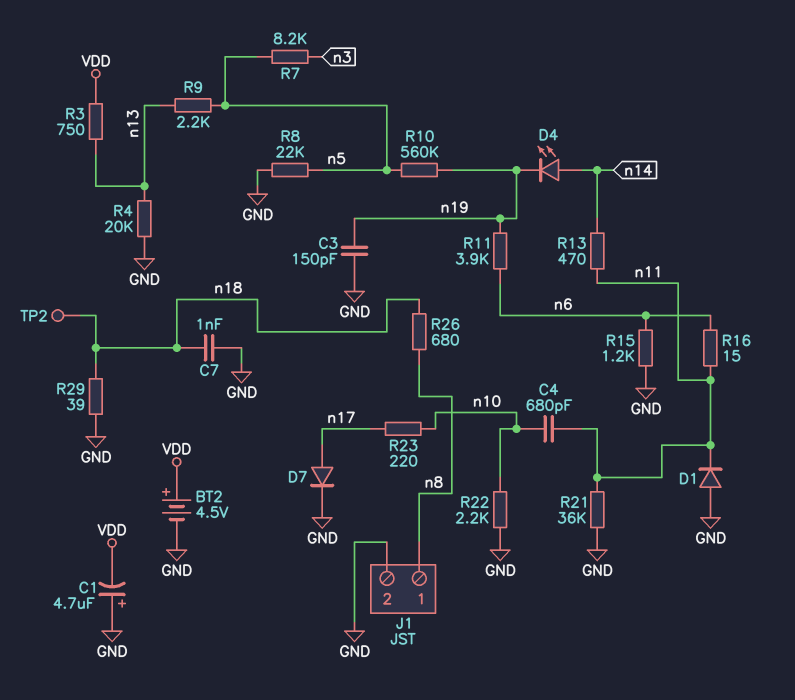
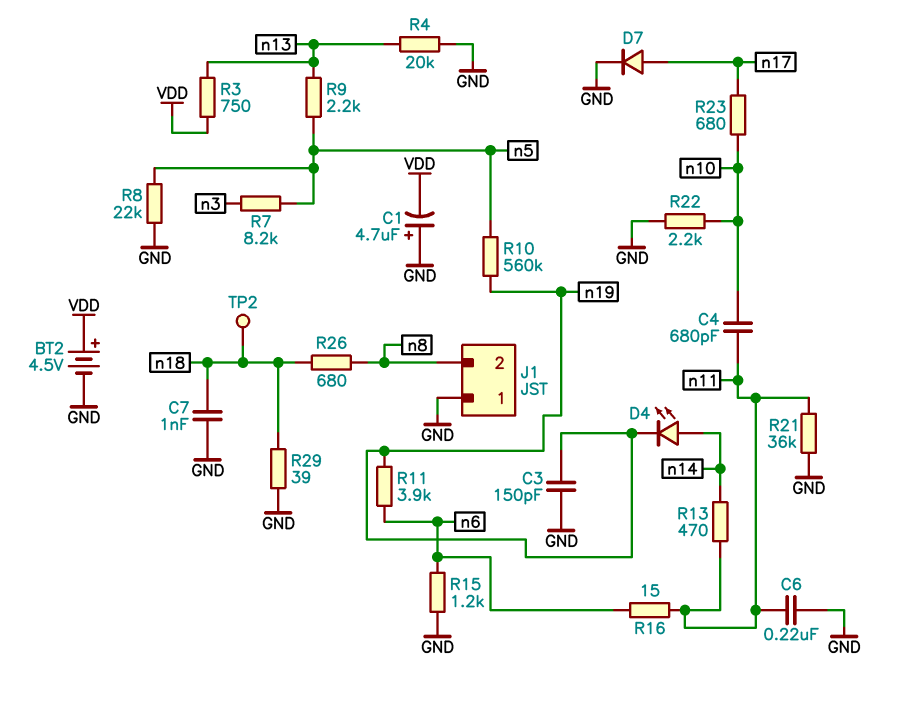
C6: none -> 220nF (GND, n11)
D1: diode (A GND, K n11) -> none
J1 pin 1: n8 -> GND
J1 pin 2: GND -> n8
R23: 220 (n10, n17) -> 680 (n10, n17)

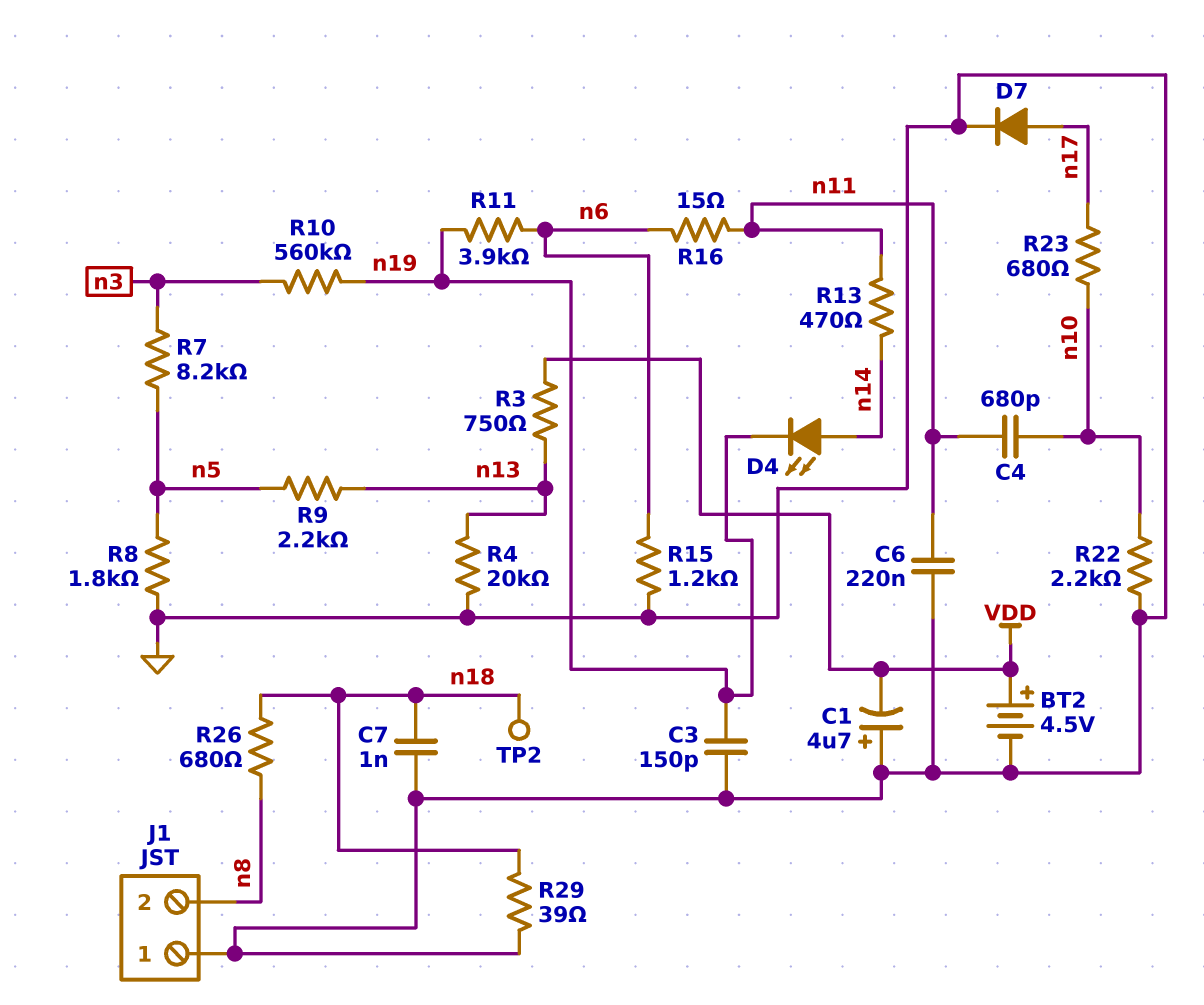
R8: 22k (GND, n5) -> 1.8k (GND, n5)
R10: 560k (n5, n19) -> 560k (n3, n19)
R21: 36k (GND, n11) -> none

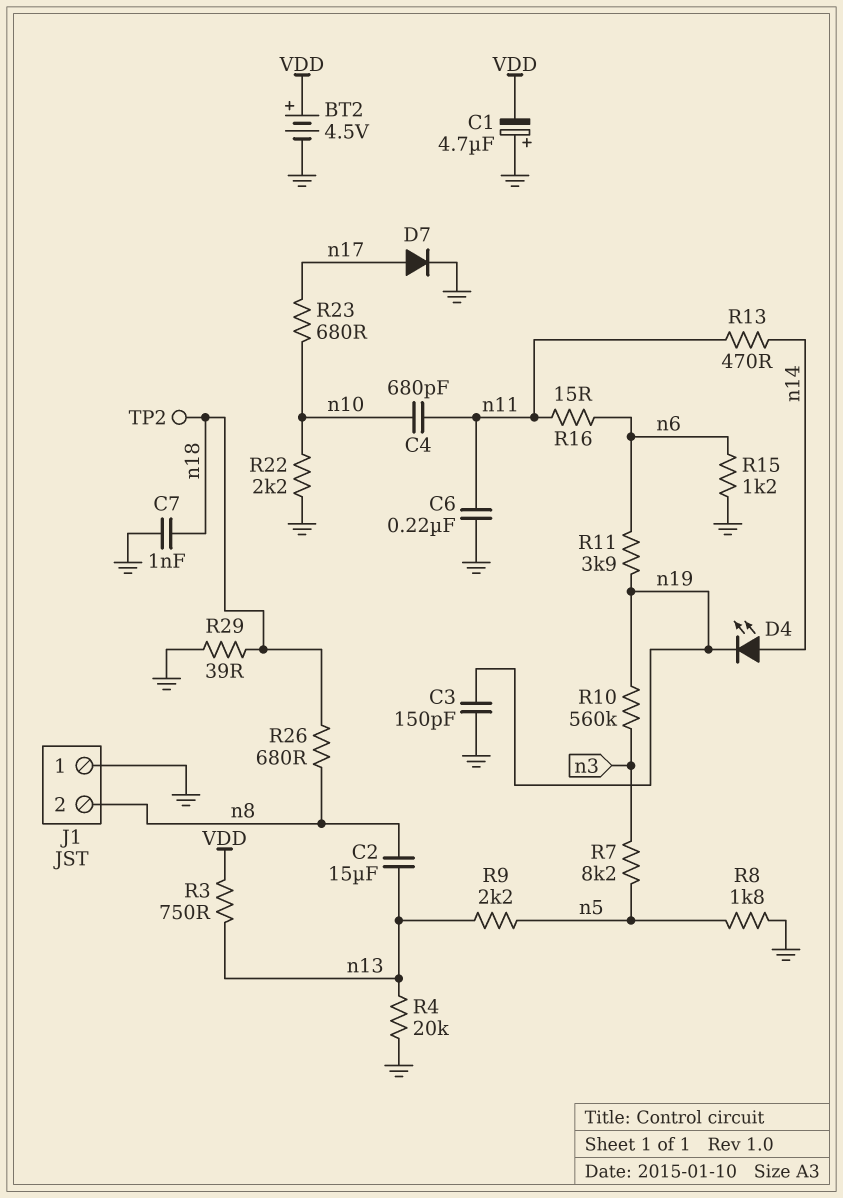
C2: none -> 15uF (n8, n13)

